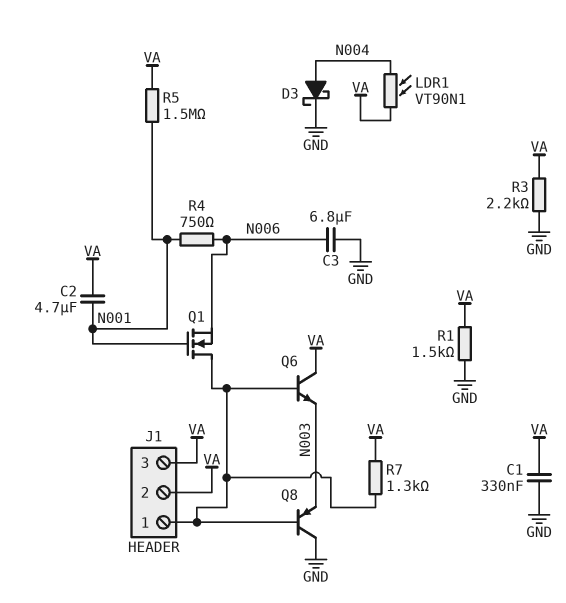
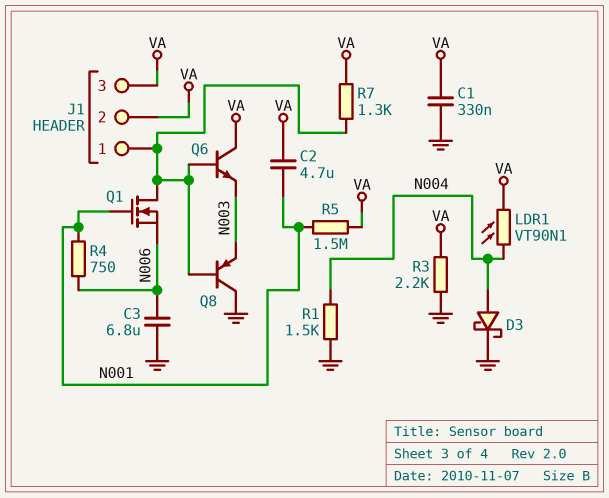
R1: 1.5k (GND, VA) -> 1.5k (GND, N004)

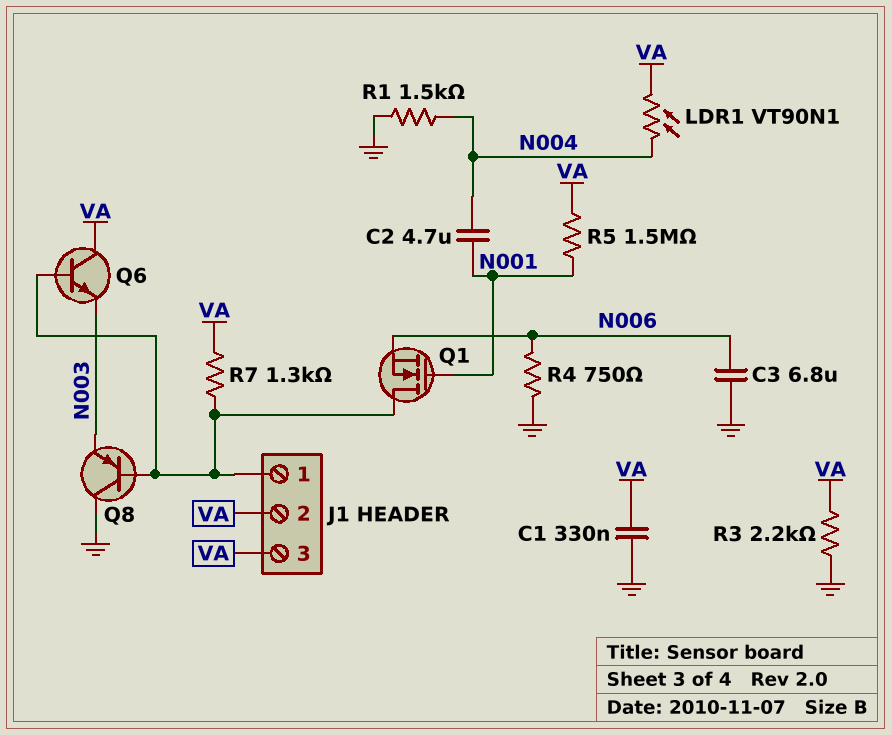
C2: 4.7uF (N001, VA) -> 4.7uF (N001, N004)
D3: schottky (A N004, K GND) -> none
R4: 750 (N001, N006) -> 750 (GND, N006)

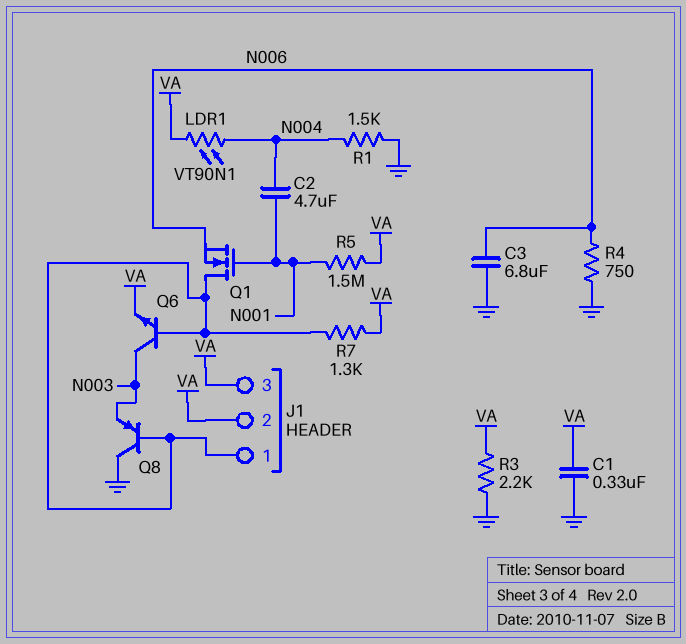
Q6: NPN (B J1/1, C VA, E N003) -> NPN (B J1/1, C N003, E VA)

